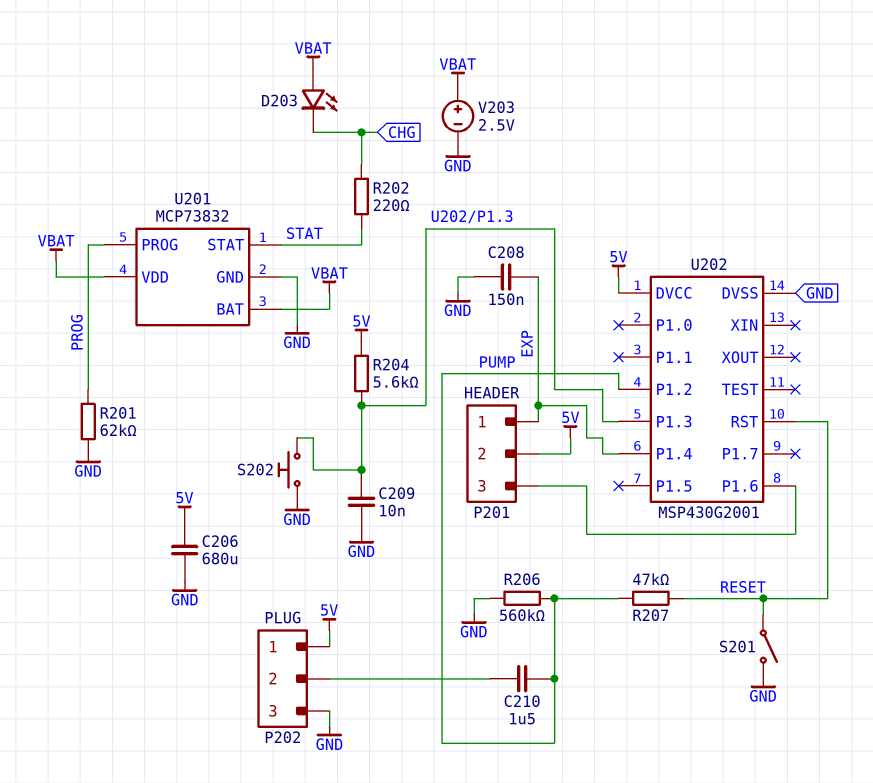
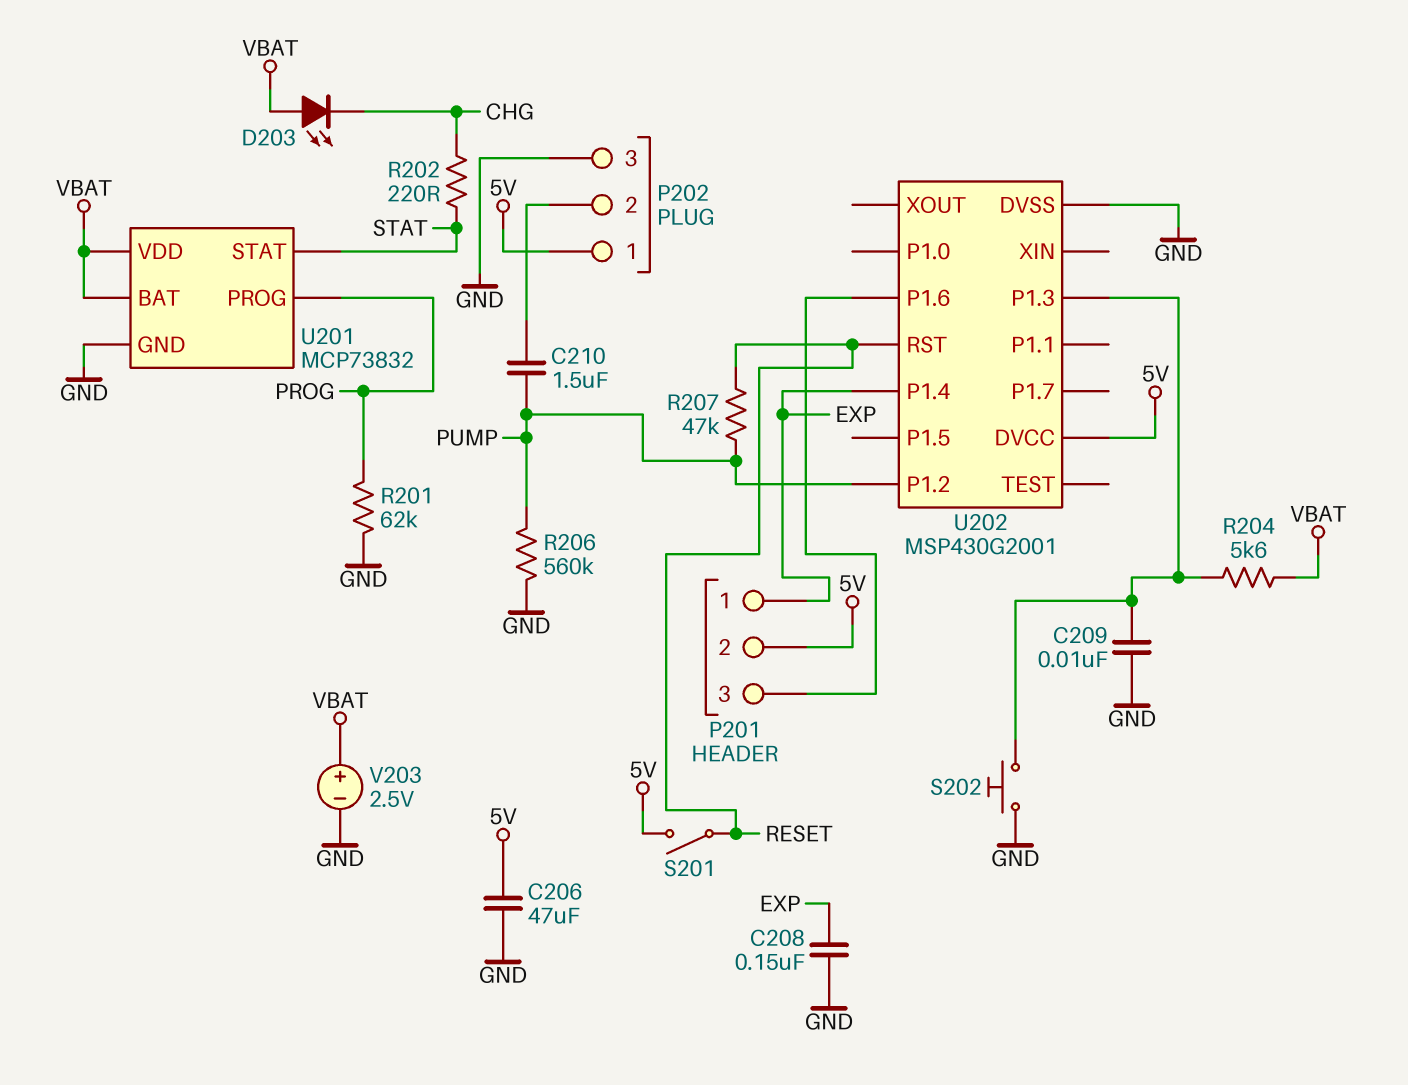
C206: 680uF (5V, GND) -> 47uF (5V, GND)
R204: 5.6k (5V, U202/P1.3) -> 5.6k (U202/P1.3, VBAT)
S201: switch (GND, RESET) -> switch (5V, RESET)

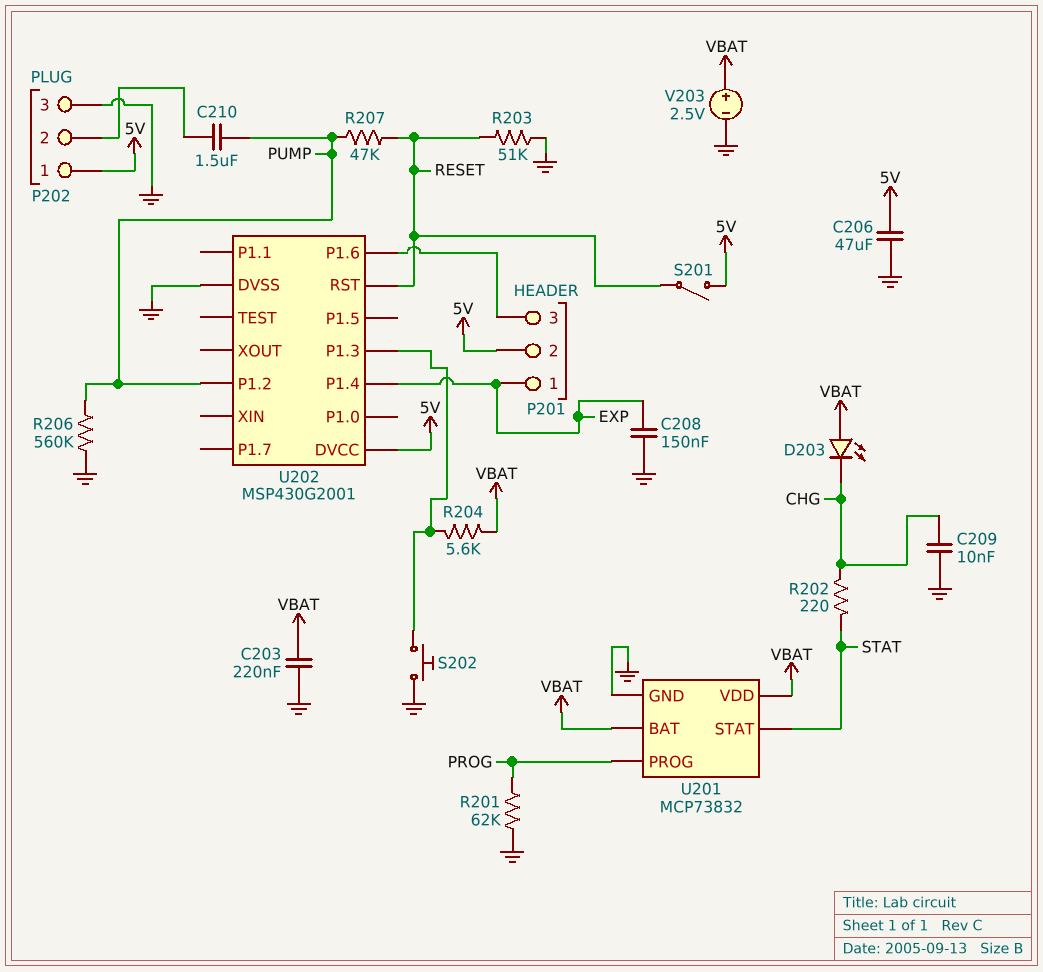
C203: none -> 220nF (GND, VBAT)
C209: 10nF (GND, U202/P1.3) -> 10nF (CHG, GND)
R203: none -> 51k (GND, RESET)

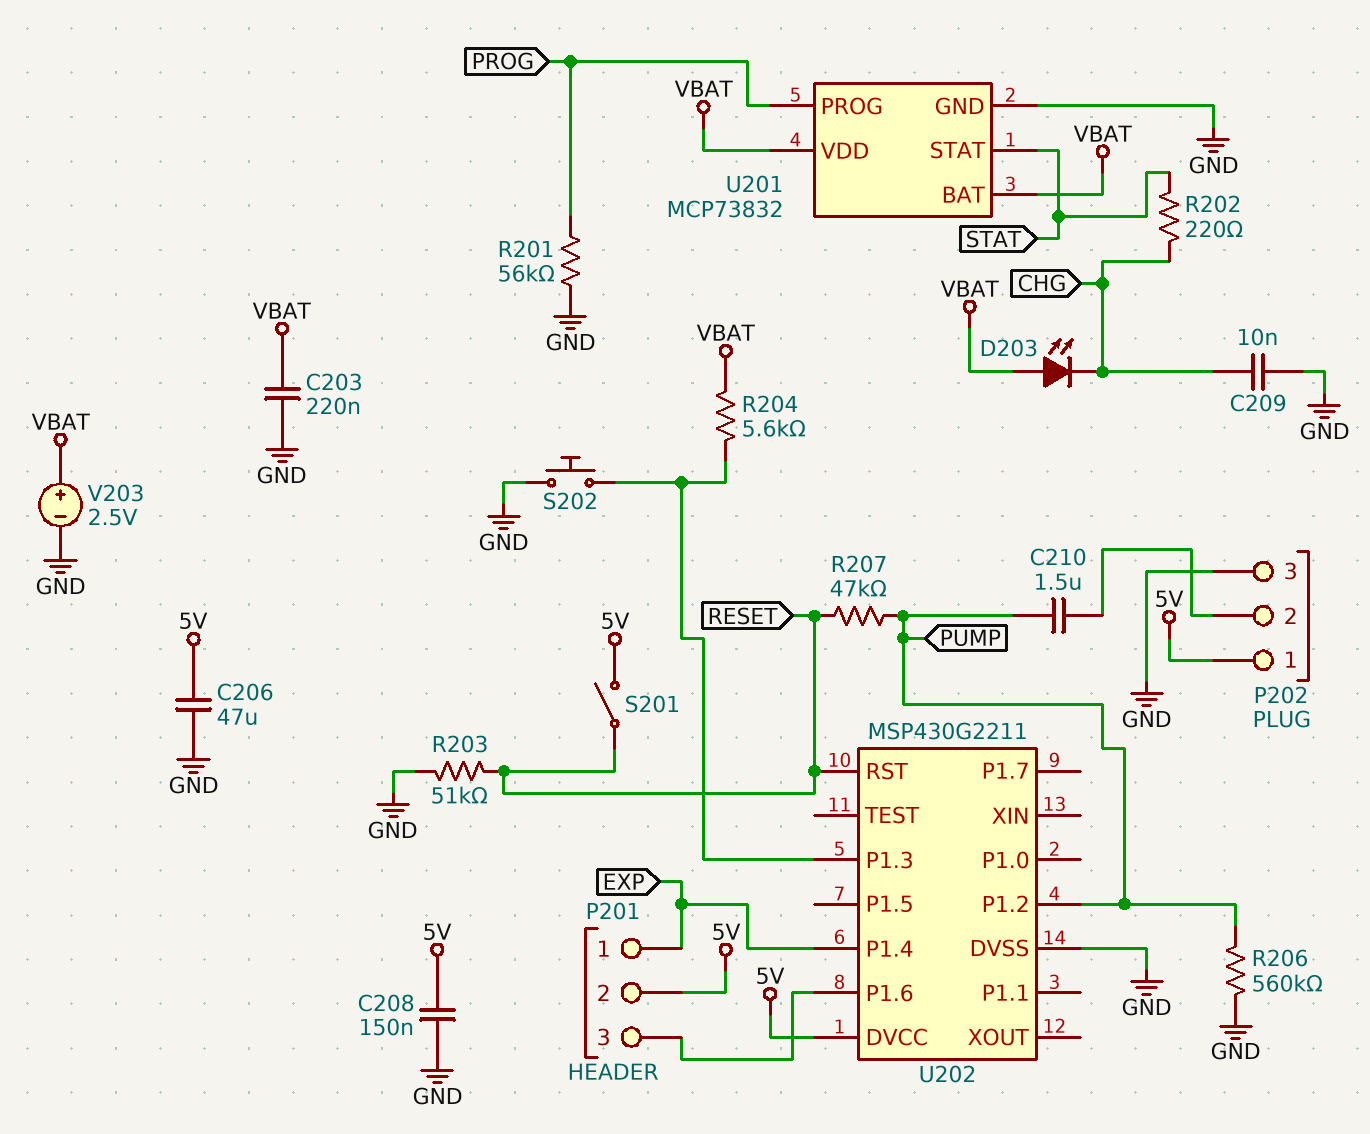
C208: 150nF (EXP, GND) -> 150nF (5V, GND)
R201: 62k (GND, PROG) -> 56k (GND, PROG)
U202: MSP430G2001 -> MSP430G2211

